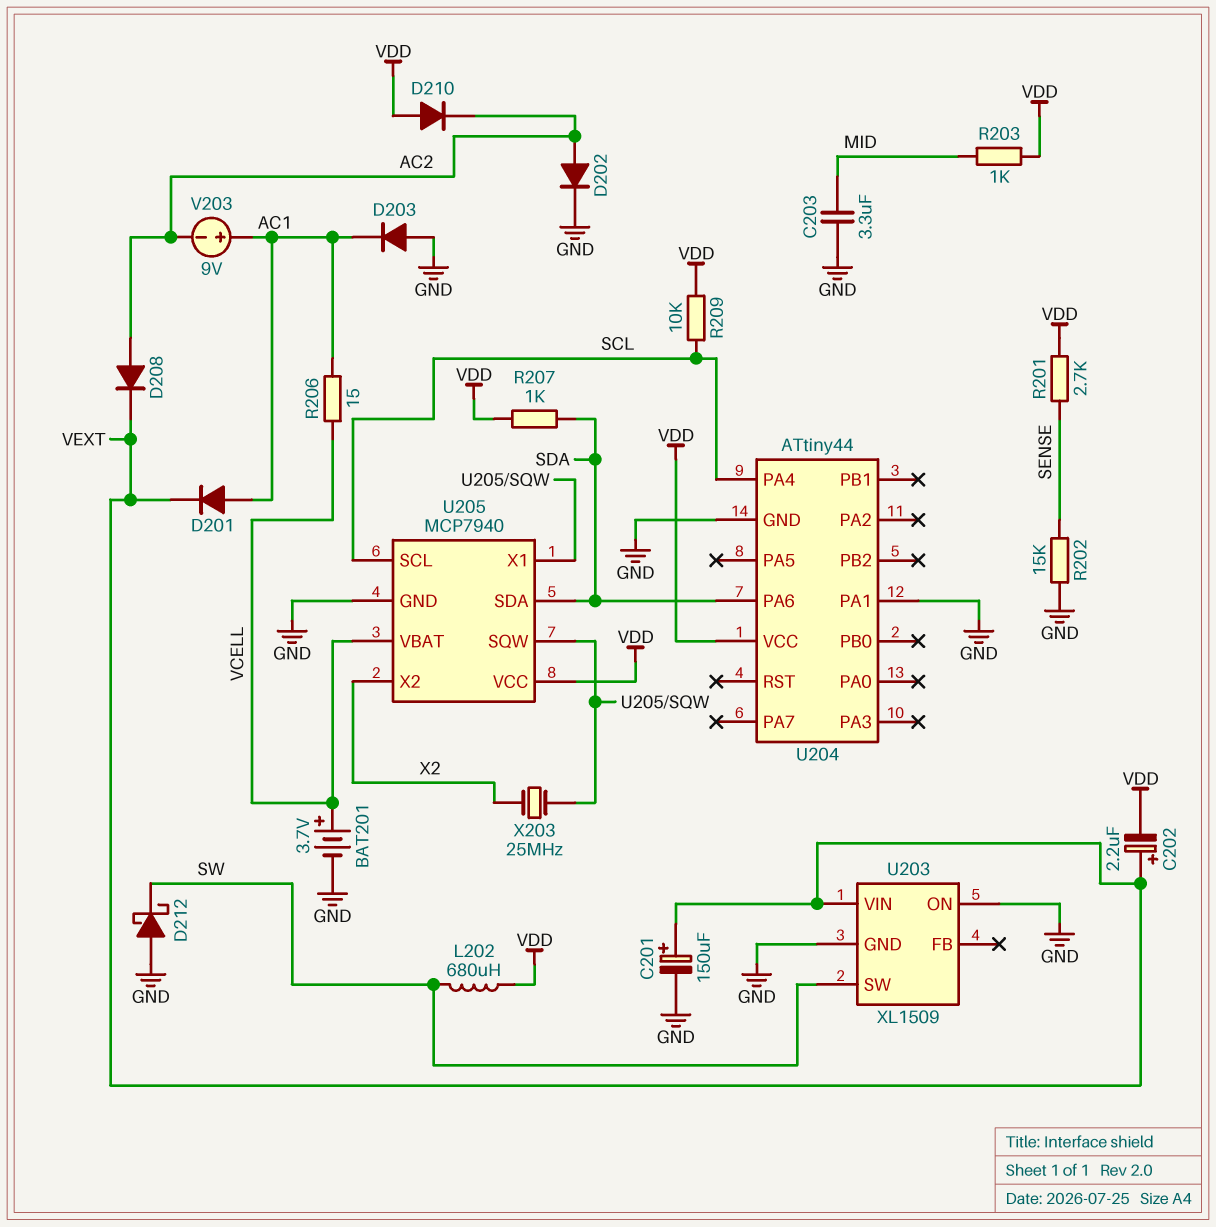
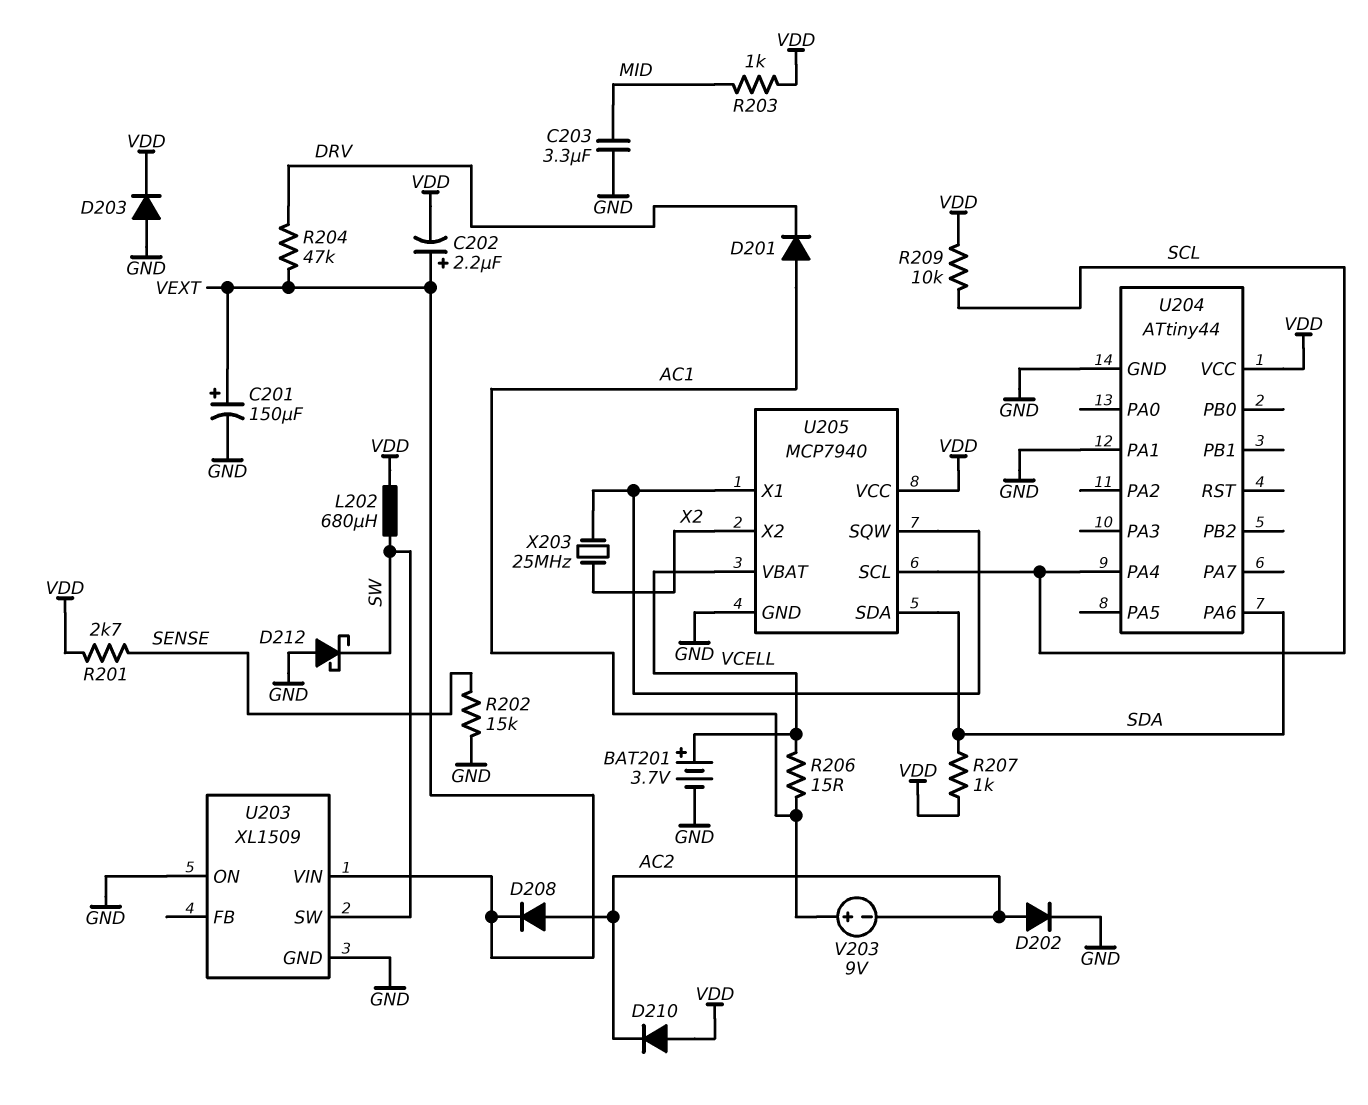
D201: diode (A AC1, K VEXT) -> diode (A AC1, K DRV)
D203: diode (A GND, K AC1) -> diode (A GND, K VDD)
R204: none -> 47k (DRV, VEXT)

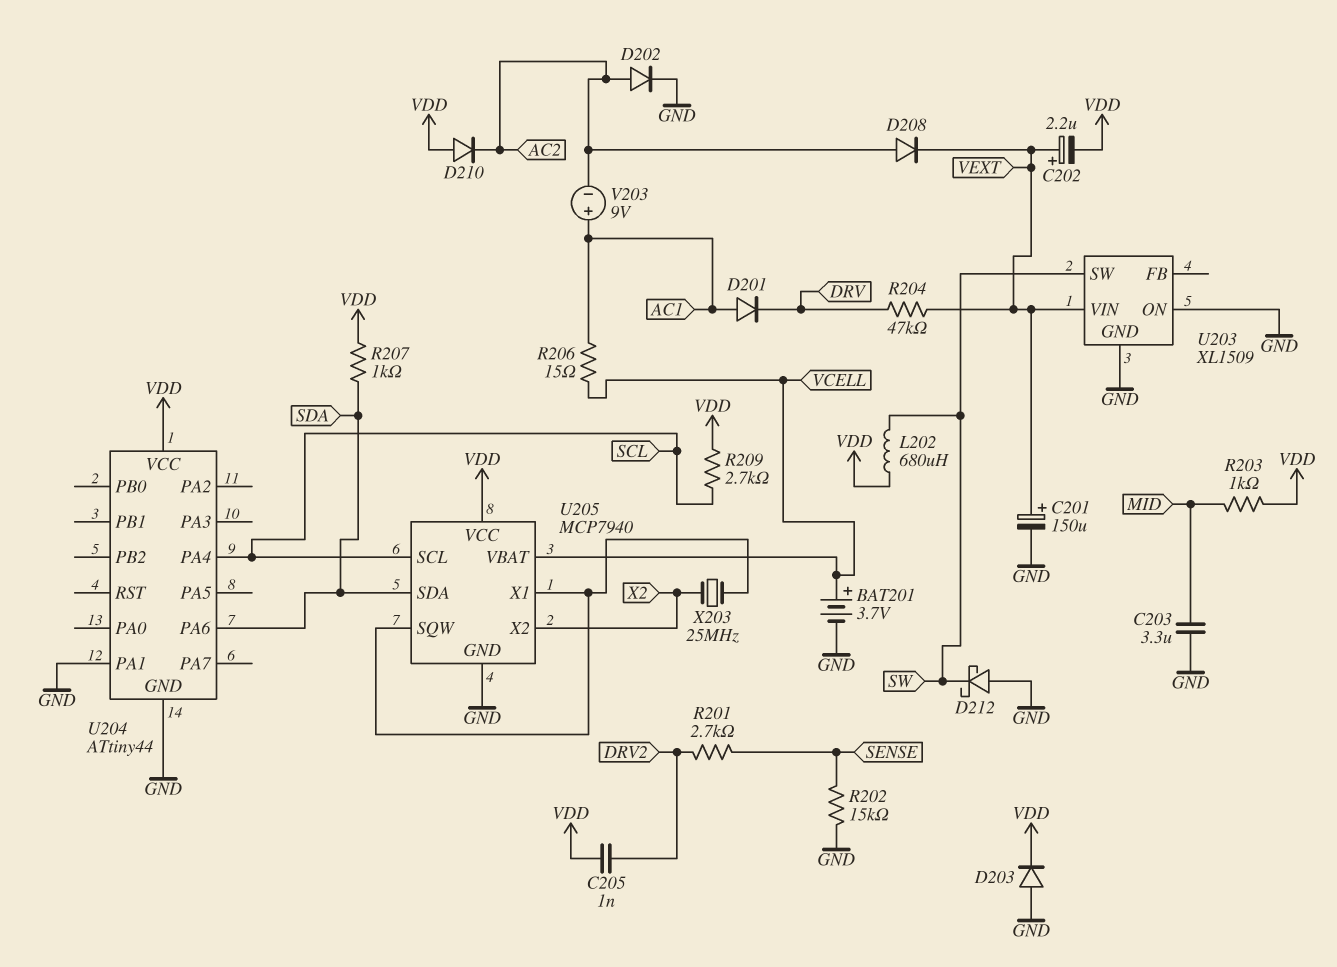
C205: none -> 1nF (DRV2, VDD)
R201: 2.7k (SENSE, VDD) -> 2.7k (DRV2, SENSE)
R209: 10k (SCL, VDD) -> 2.7k (SCL, VDD)

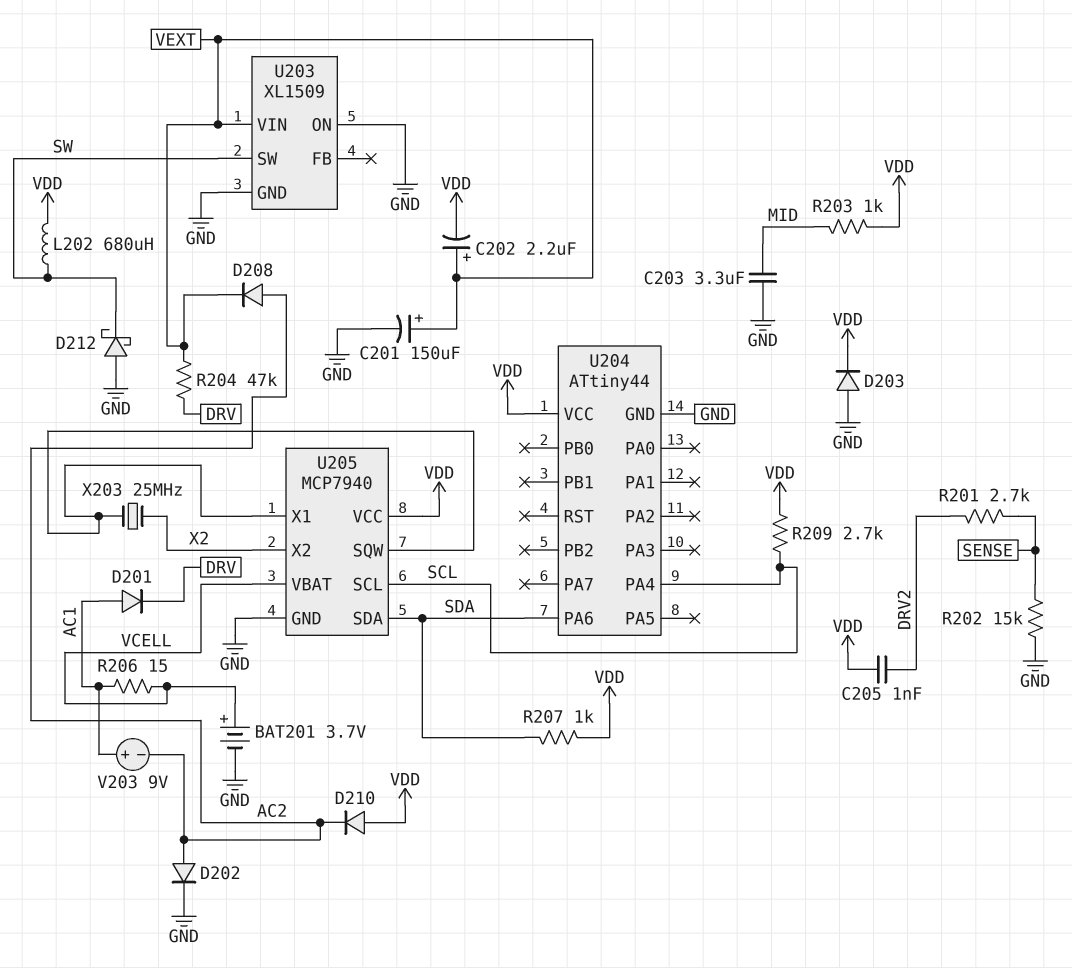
U204 pin PA1: GND -> none

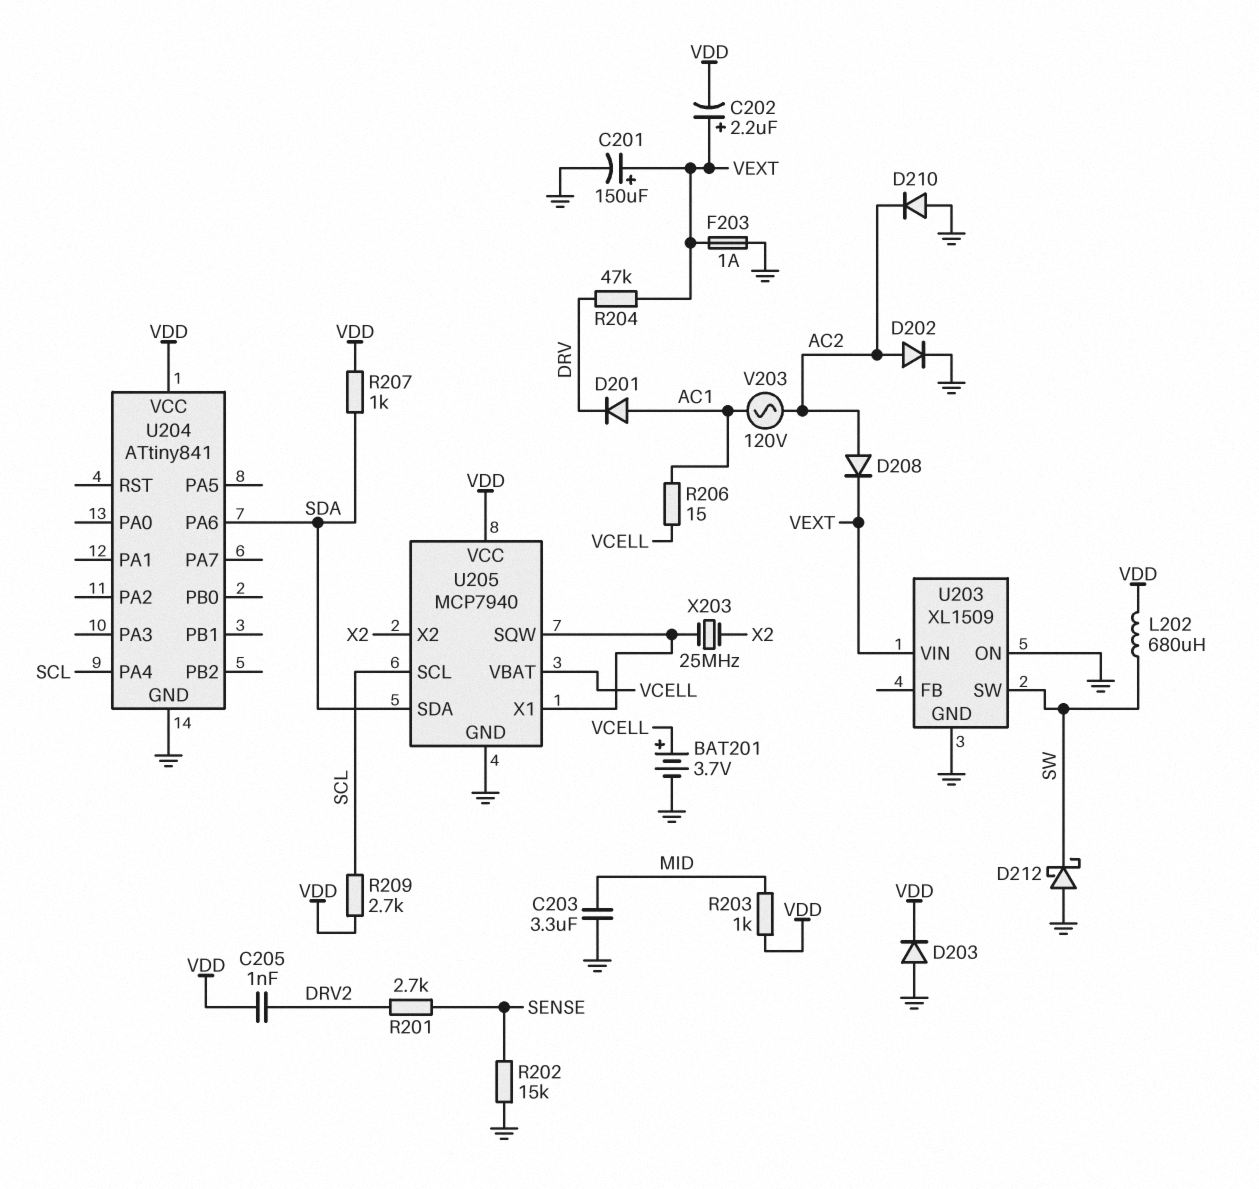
D210: diode (A VDD, K AC2) -> diode (A GND, K AC2)
F203: none -> 1A (GND, VEXT)
U204: ATtiny44 -> ATtiny841
V203: 9V (plus AC1, minus AC2) -> AC 120V (AC1, AC2)

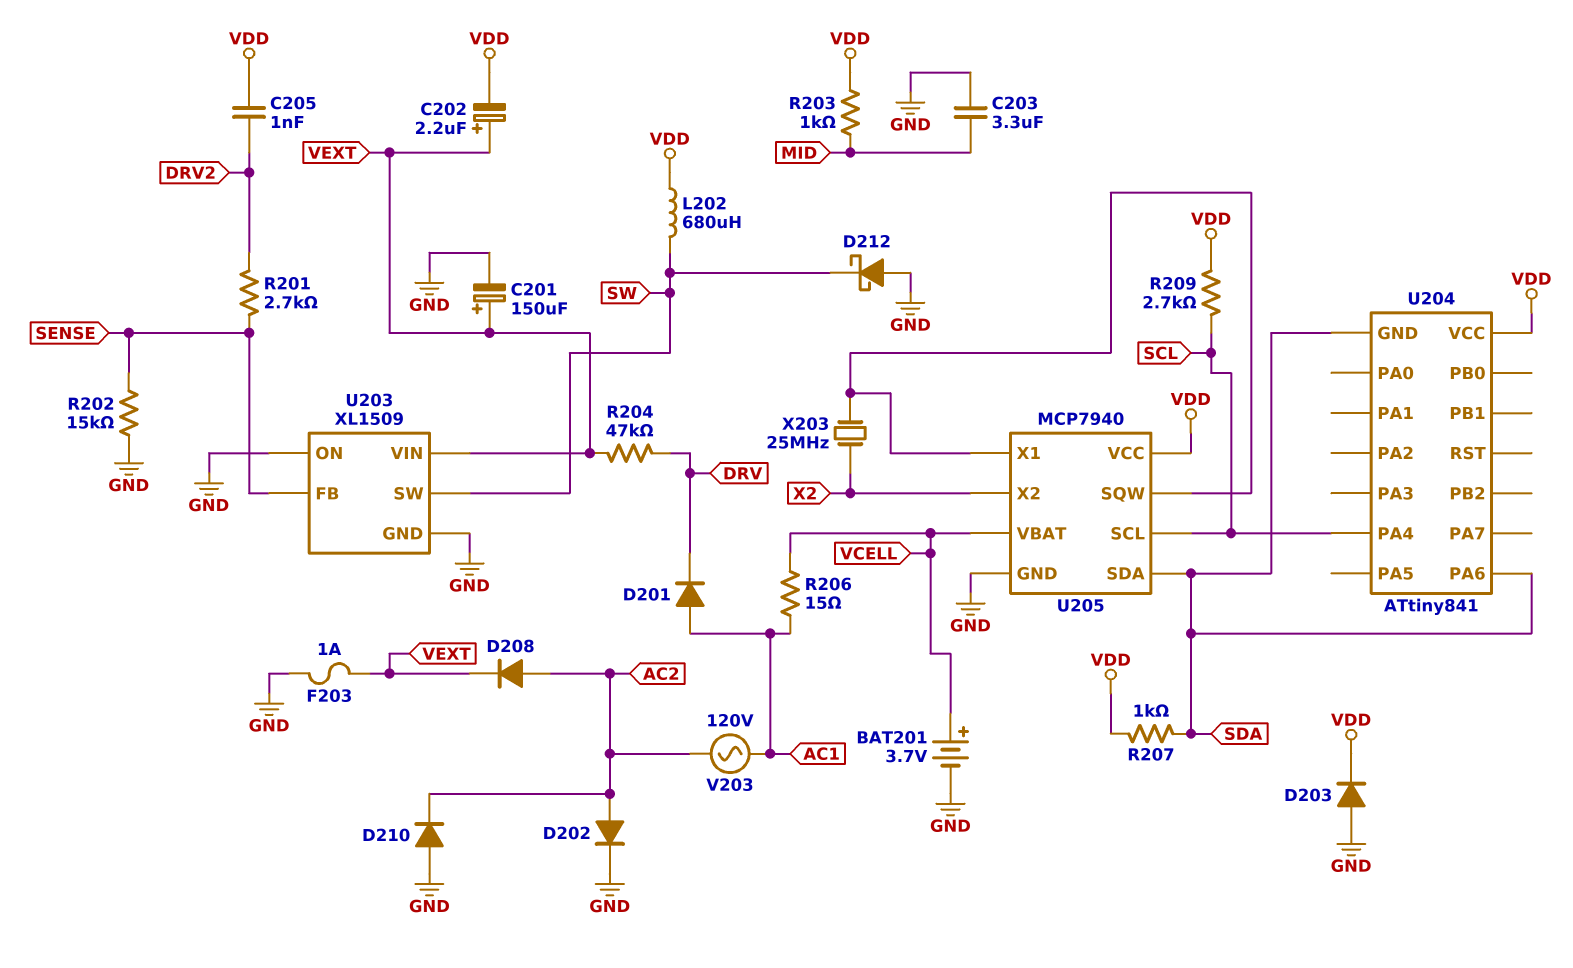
U203 pin FB: none -> SENSE
U204 pin GND: GND -> SDA

